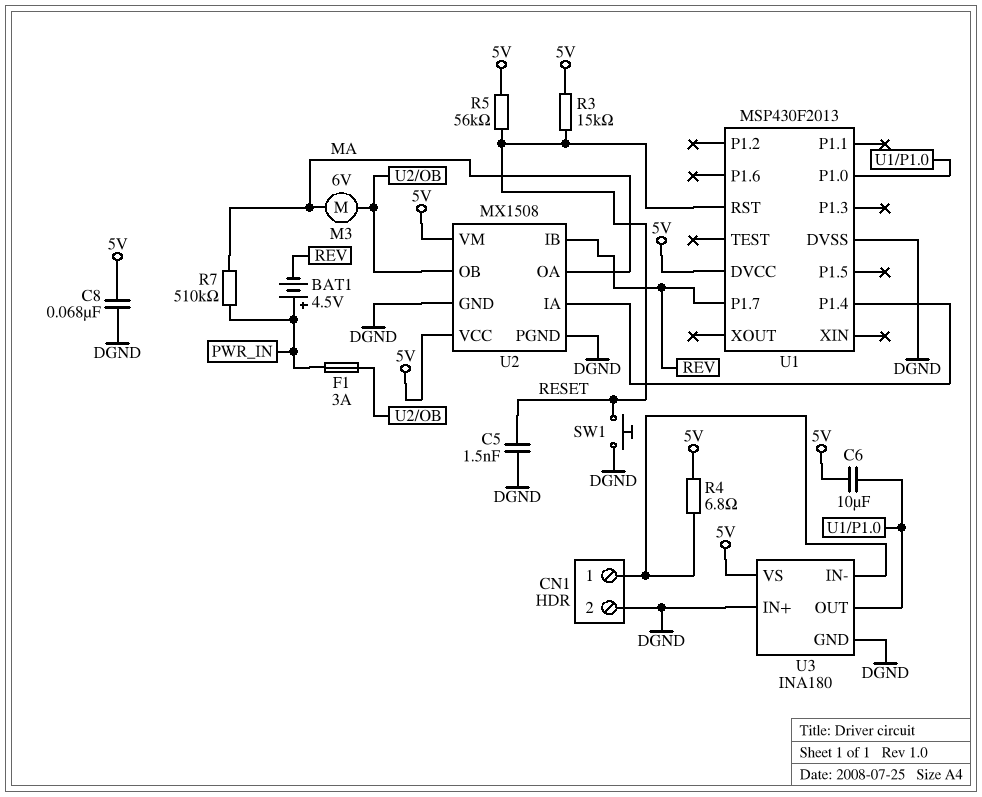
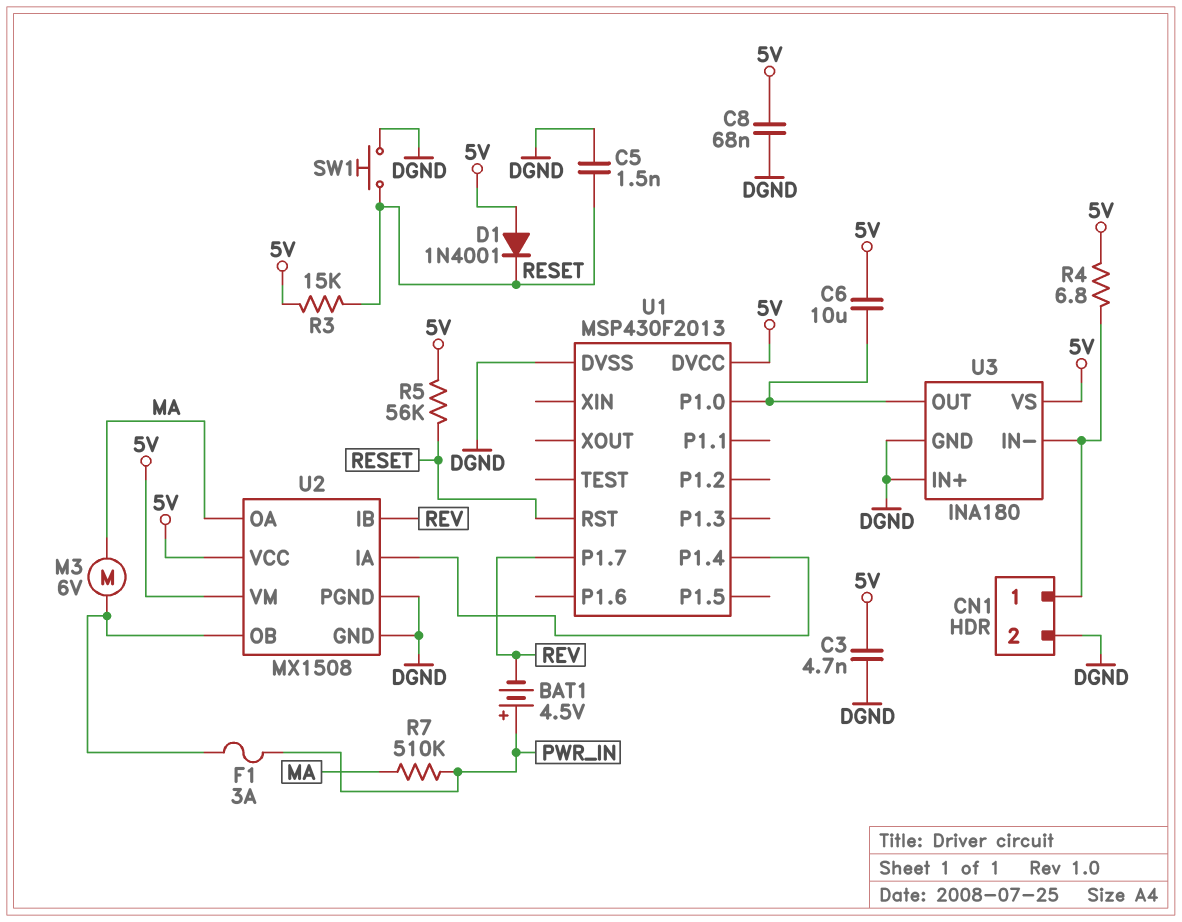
C3: none -> 4.7nF (5V, DGND)
D1: none -> diode 1N4001 (A 5V, K RESET)

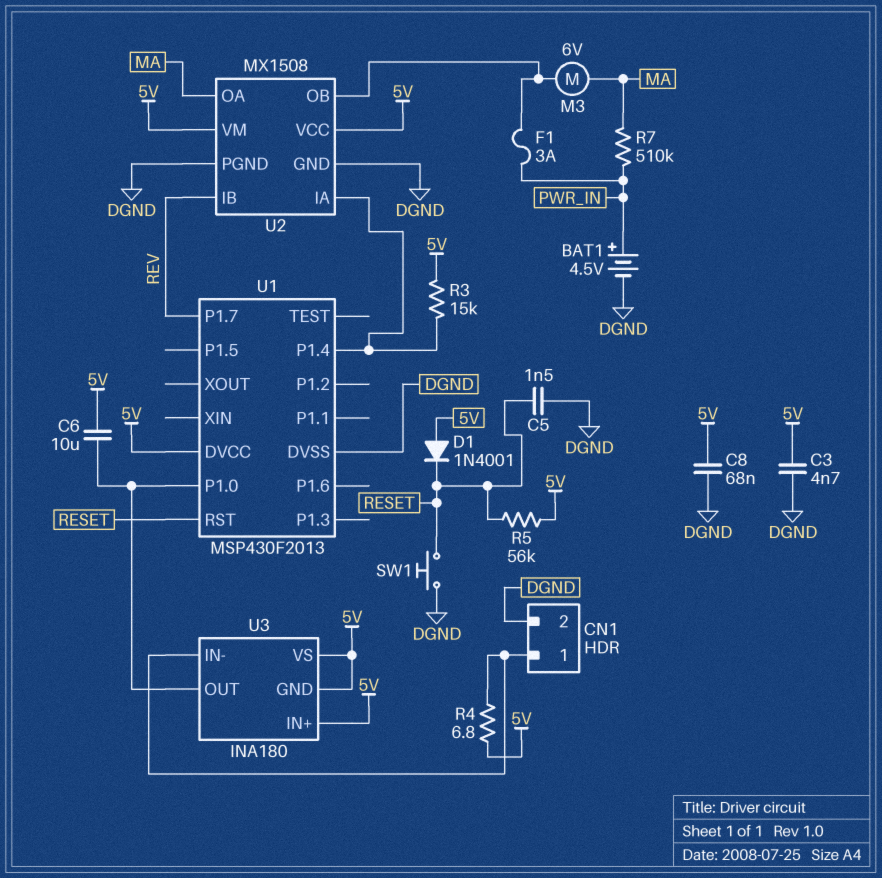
BAT1: 4.5V (plus PWR_IN, minus REV) -> 4.5V (plus PWR_IN, minus DGND)
R3: 15k (5V, RESET) -> 15k (5V, U1/P1.4)
U3 pin GND: DGND -> 5V
U3 pin IN+: DGND -> 5V

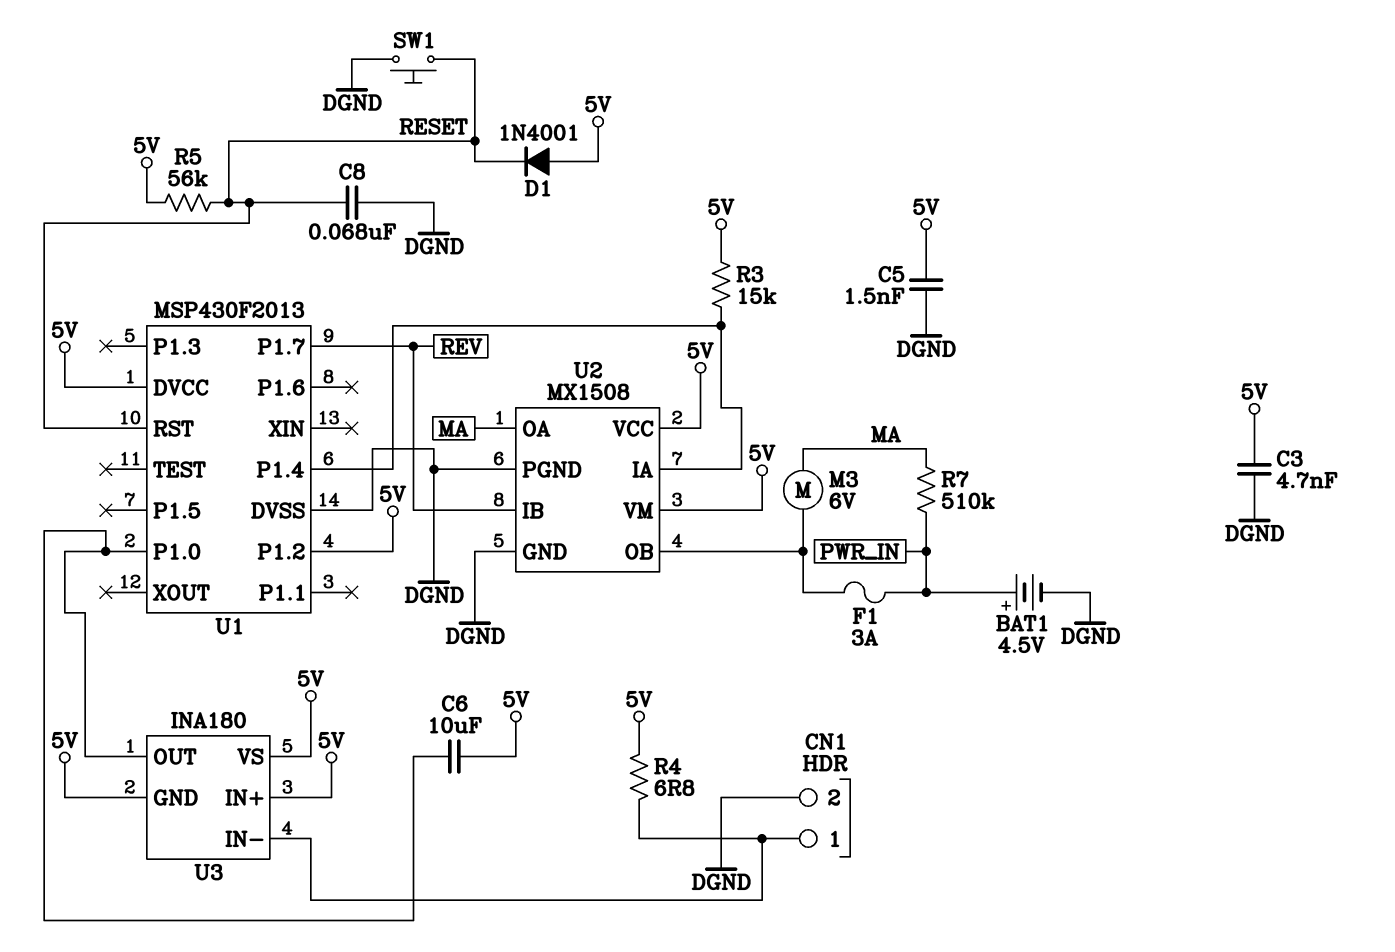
C5: 1.5nF (DGND, RESET) -> 1.5nF (5V, DGND)
C8: 68nF (5V, DGND) -> 68nF (DGND, RESET)
U1 pin P1.2: none -> 5V

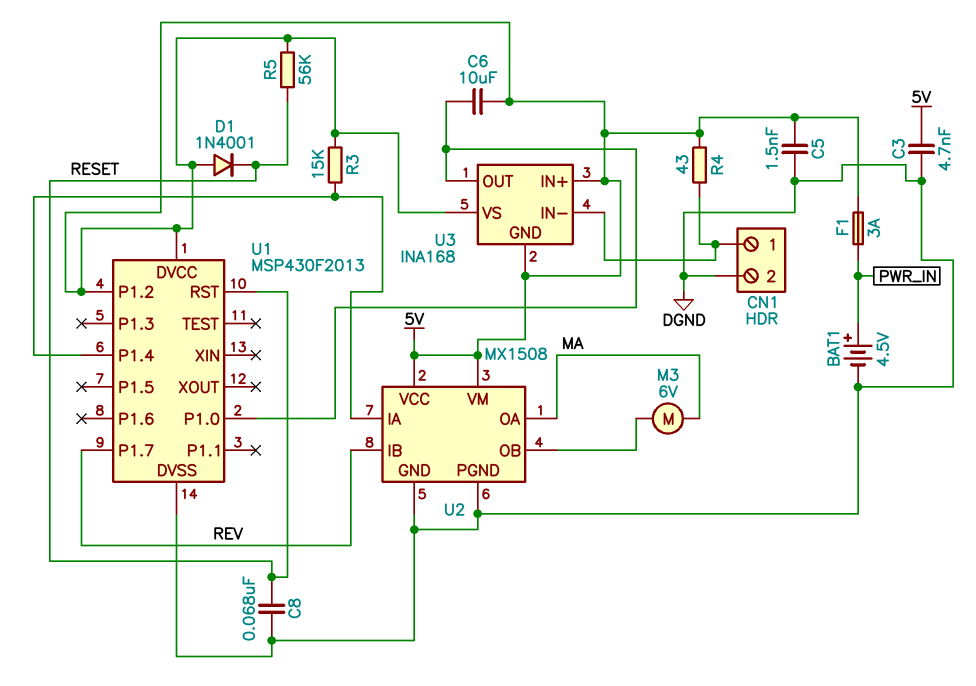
F1: 3A (PWR_IN, U2/OB) -> 3A (5V, PWR_IN)
R4: 6.8 (5V, CN1/1) -> 43 (5V, CN1/1)
R7: 510k (MA, PWR_IN) -> none
SW1: button (DGND, RESET) -> none
U3: INA180 -> INA168

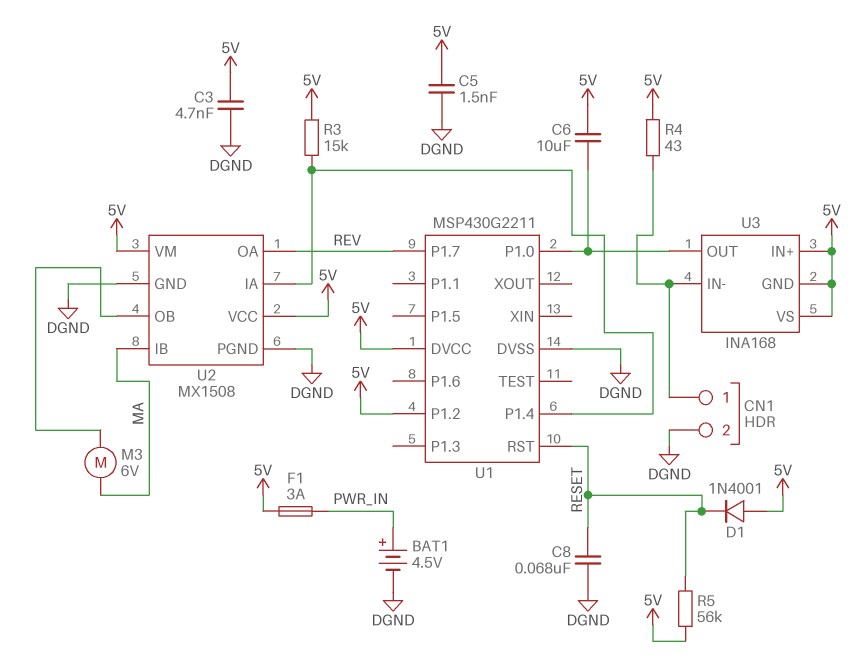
U1: MSP430F2013 -> MSP430G2211
U2 pin IB: REV -> MA
U2 pin OA: MA -> REV

